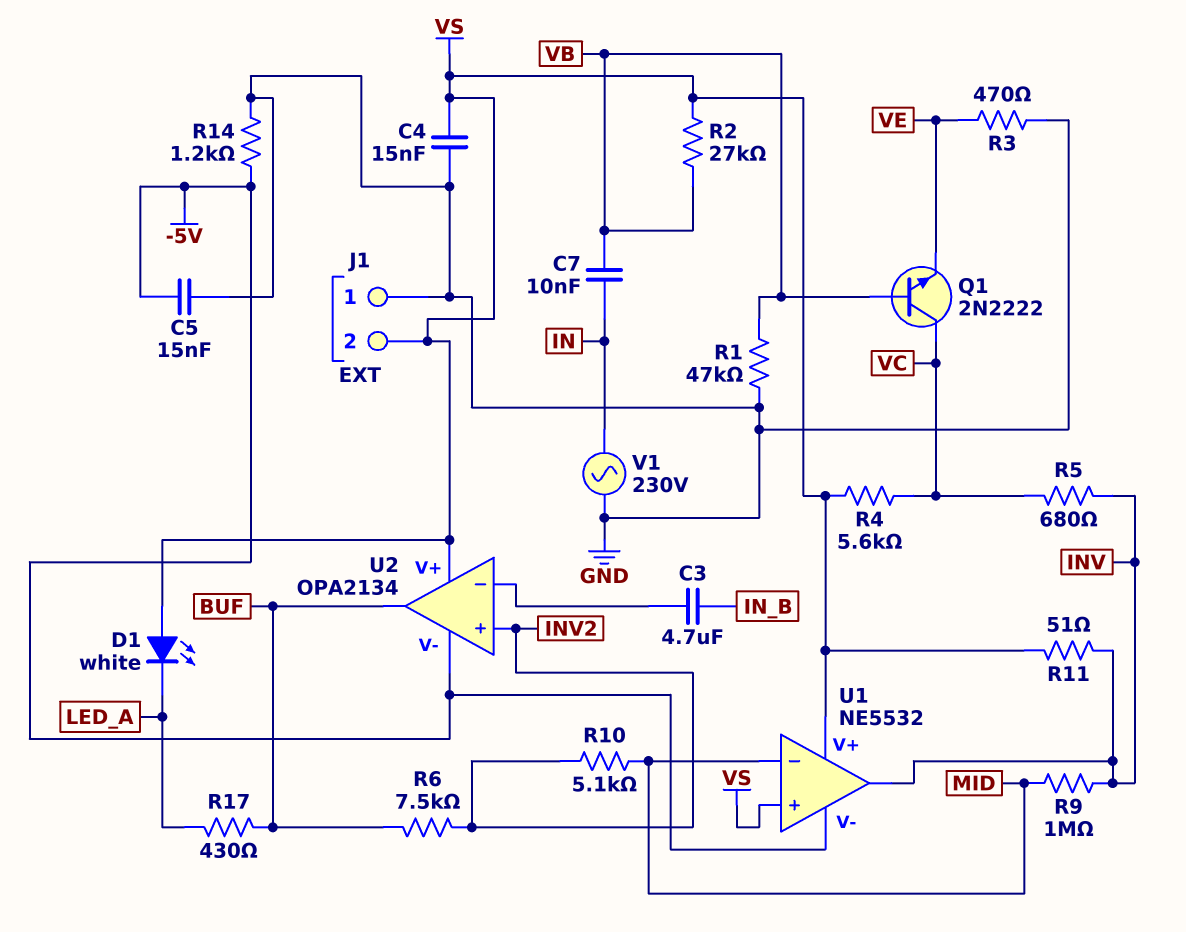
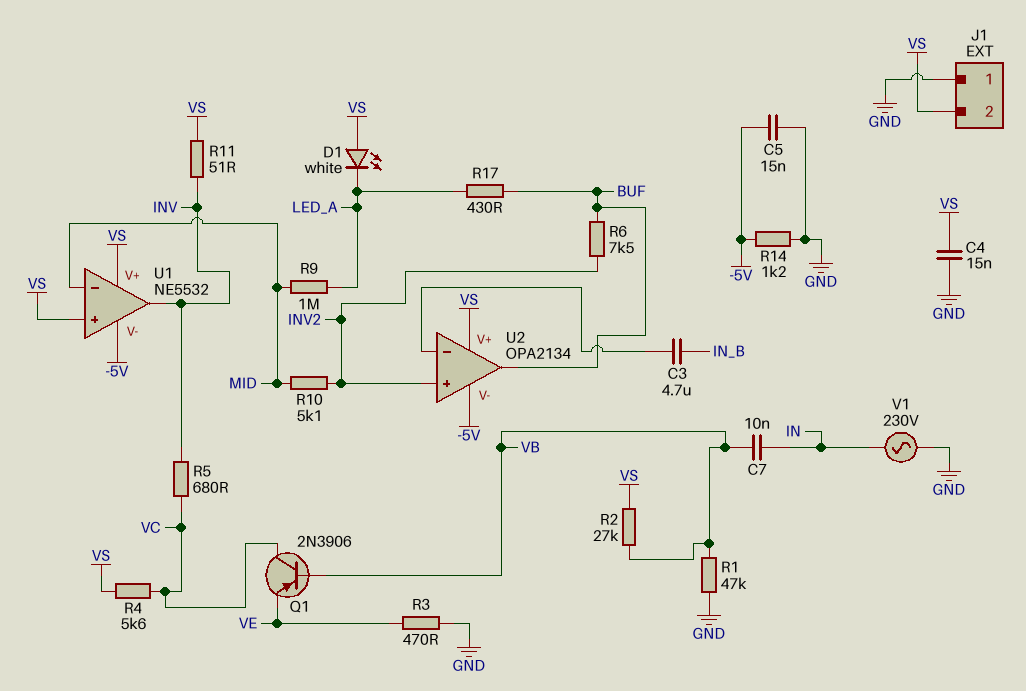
Q1: NPN 2N2222 (B VB, C VC, E VE) -> PNP 2N3906 (B VB, C VC, E VE)
R9: 1M (INV, MID) -> 1M (LED_A, MID)

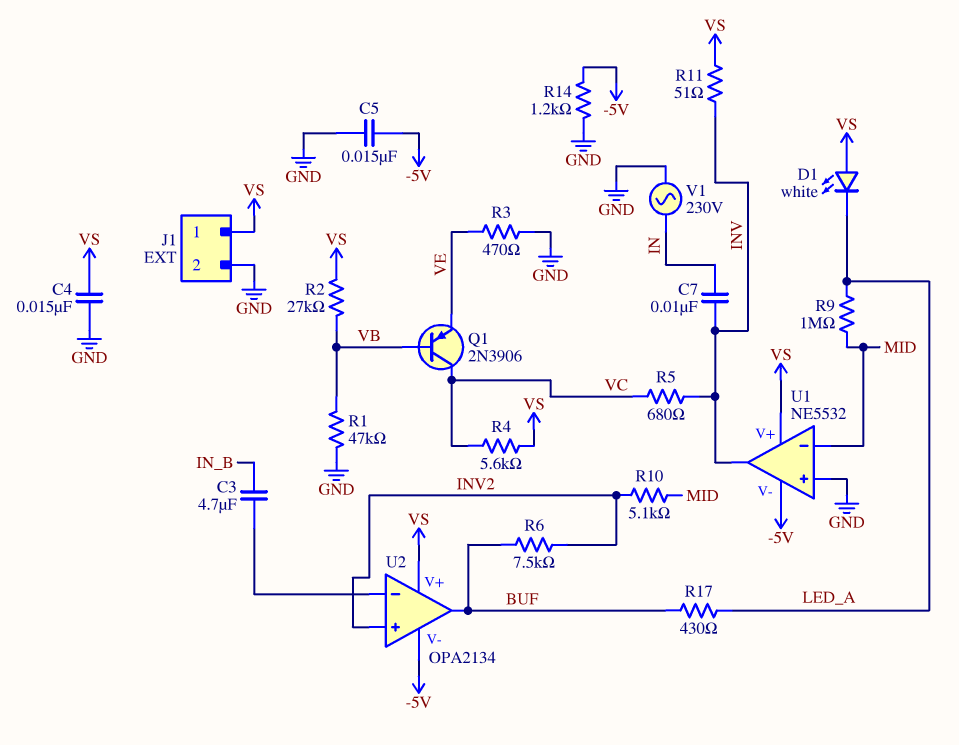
C7: 10nF (IN, VB) -> 10nF (IN, INV)
J1 pin 1: GND -> VS
J1 pin 2: VS -> GND
U1 pin in+: VS -> GND

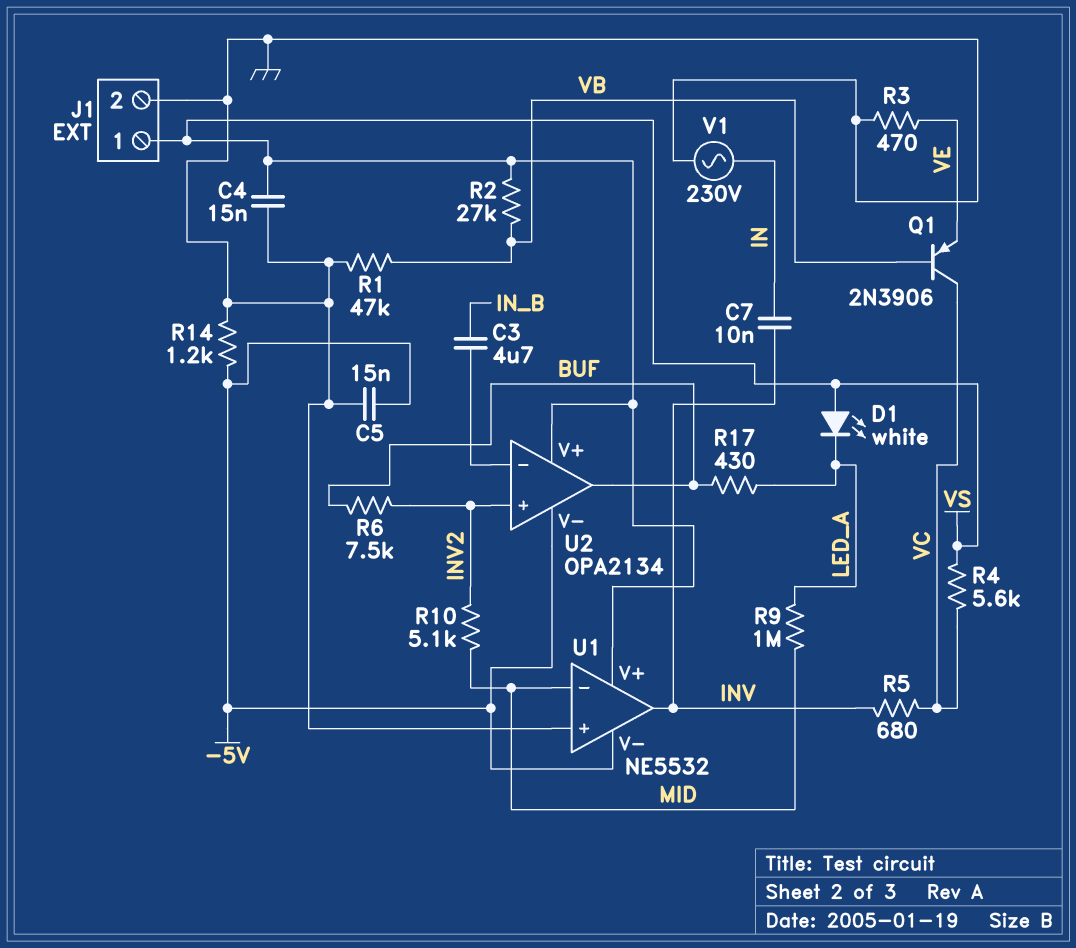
R11: 51 (INV, VS) -> none

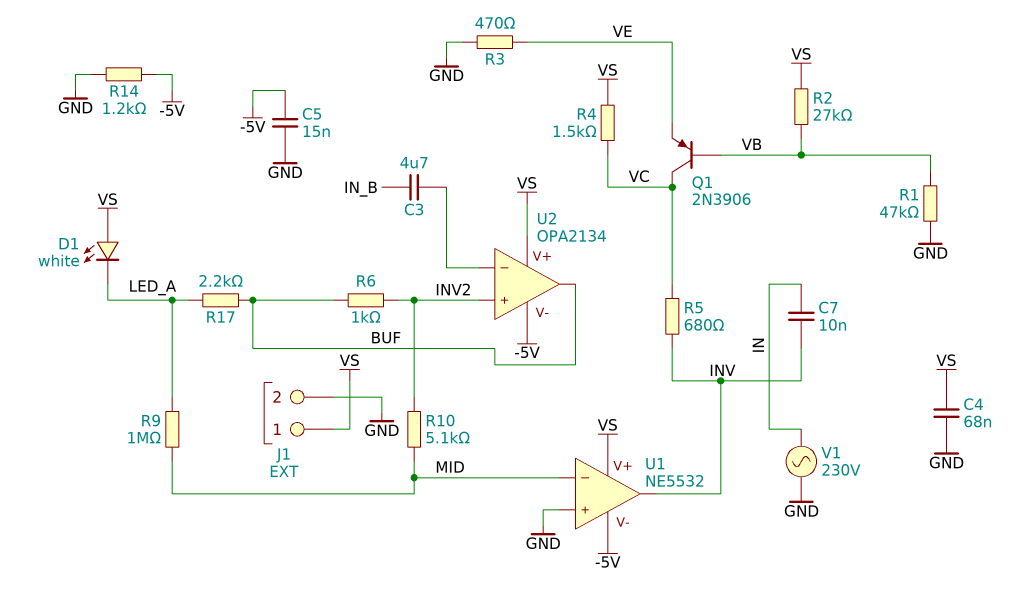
C4: 15nF (GND, VS) -> 68nF (GND, VS)
R4: 5.6k (VC, VS) -> 1.5k (VC, VS)
R6: 7.5k (BUF, INV2) -> 1k (BUF, INV2)
R17: 430 (BUF, LED_A) -> 2.2k (BUF, LED_A)

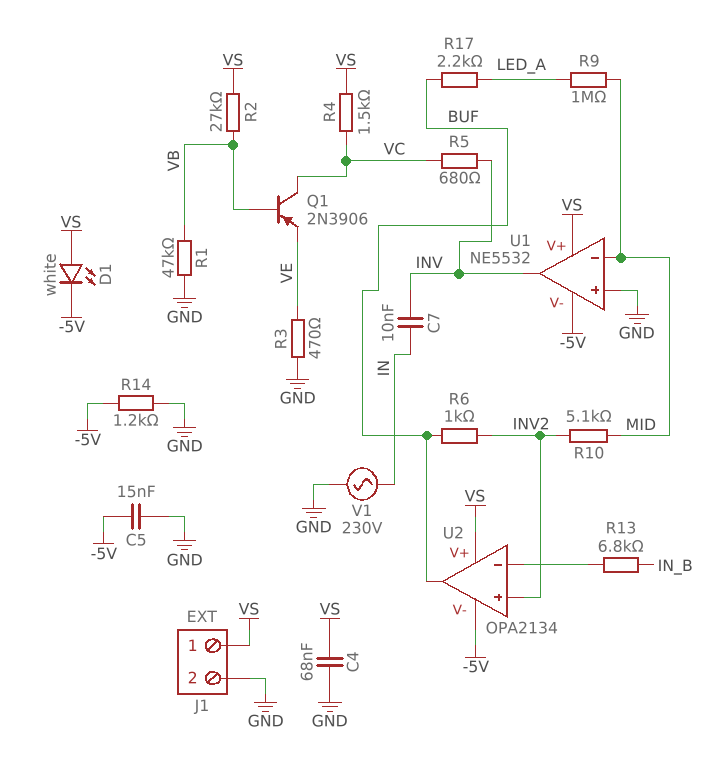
C3: 4.7uF (IN_B, U2/in-) -> none
D1: LED white (A VS, K LED_A) -> LED white (A VS, K -5V)
R13: none -> 6.8k (IN_B, U2/in-)

